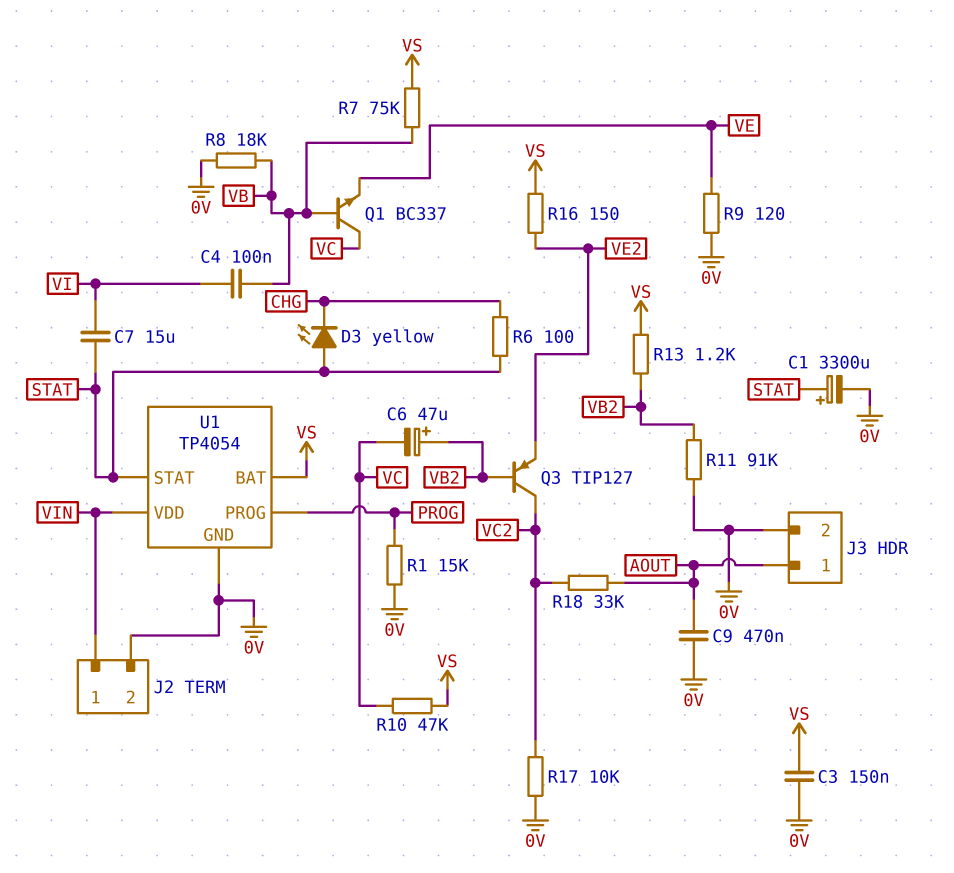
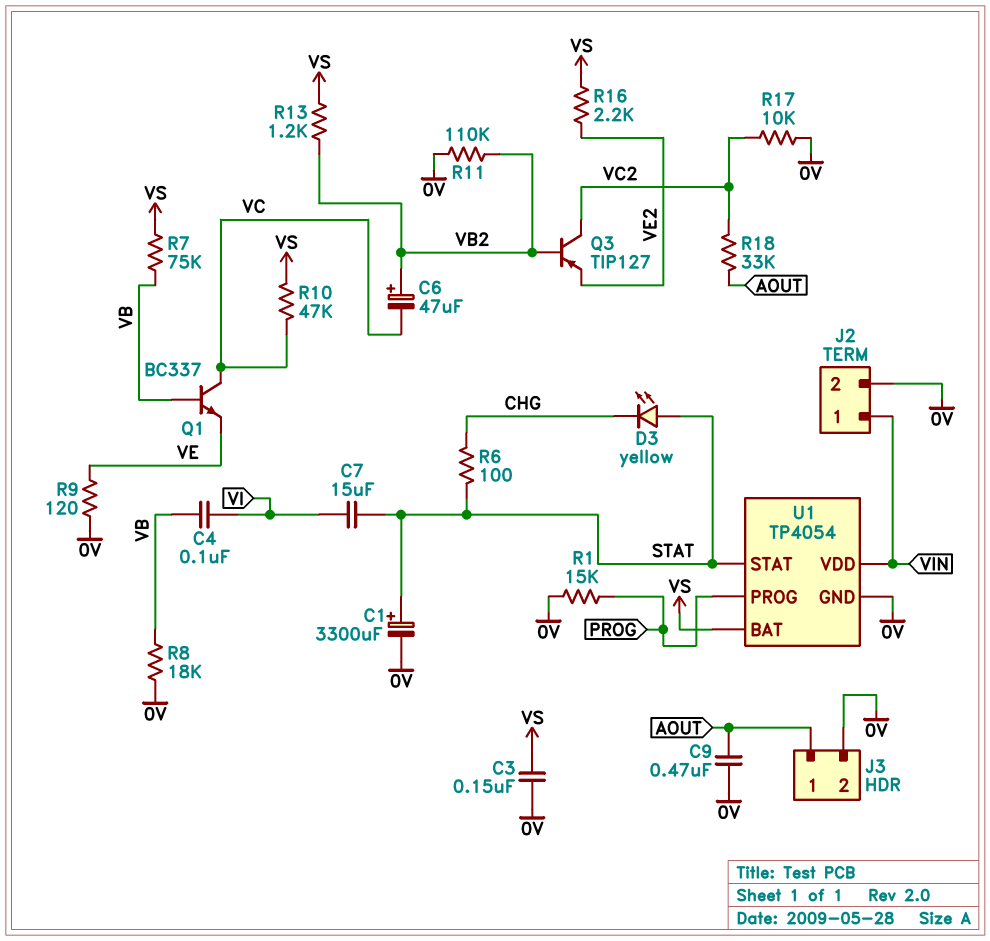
R11: 91k (0V, VB2) -> 110k (0V, VB2)
R16: 150 (VE2, VS) -> 2.2k (VE2, VS)

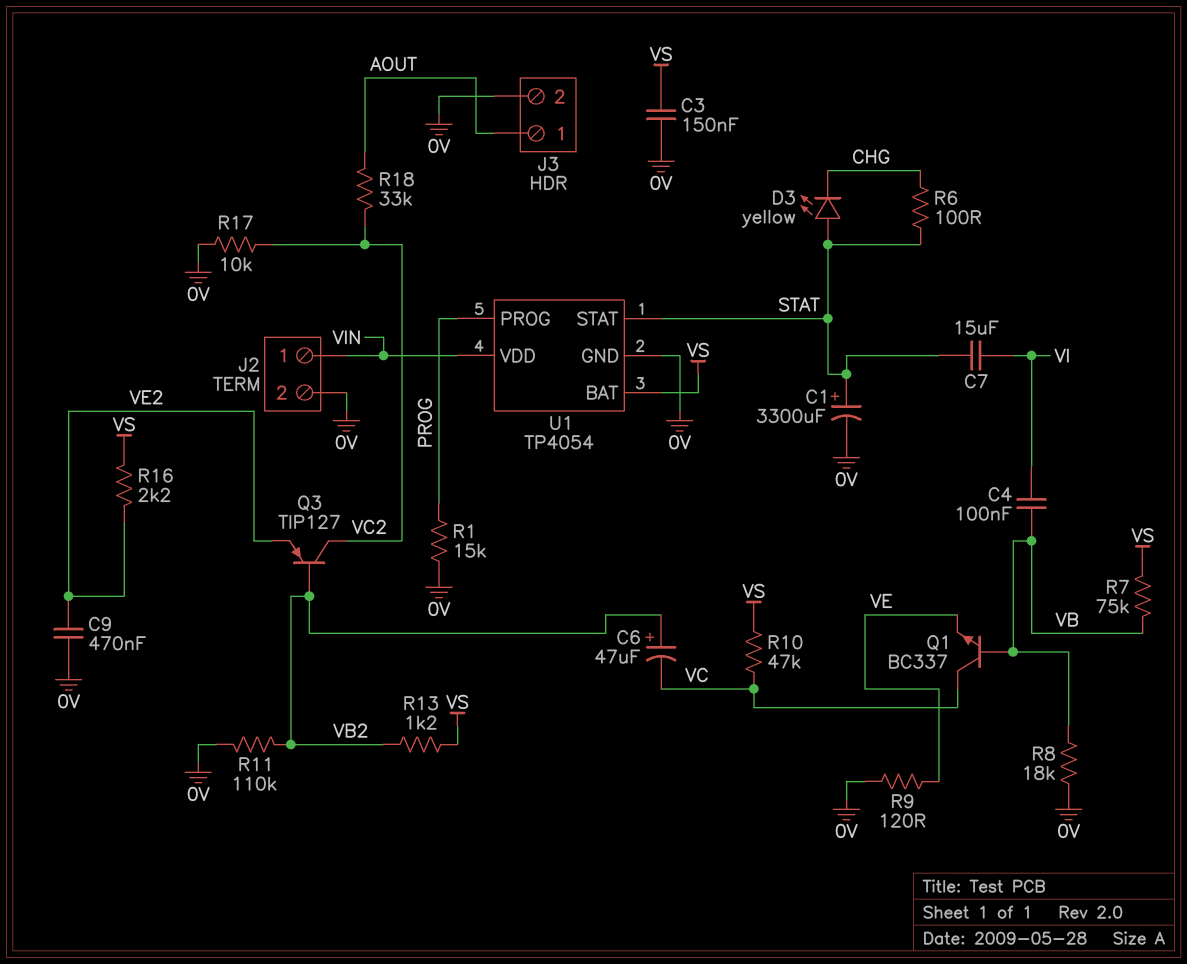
C9: 470nF (0V, AOUT) -> 470nF (0V, VE2)

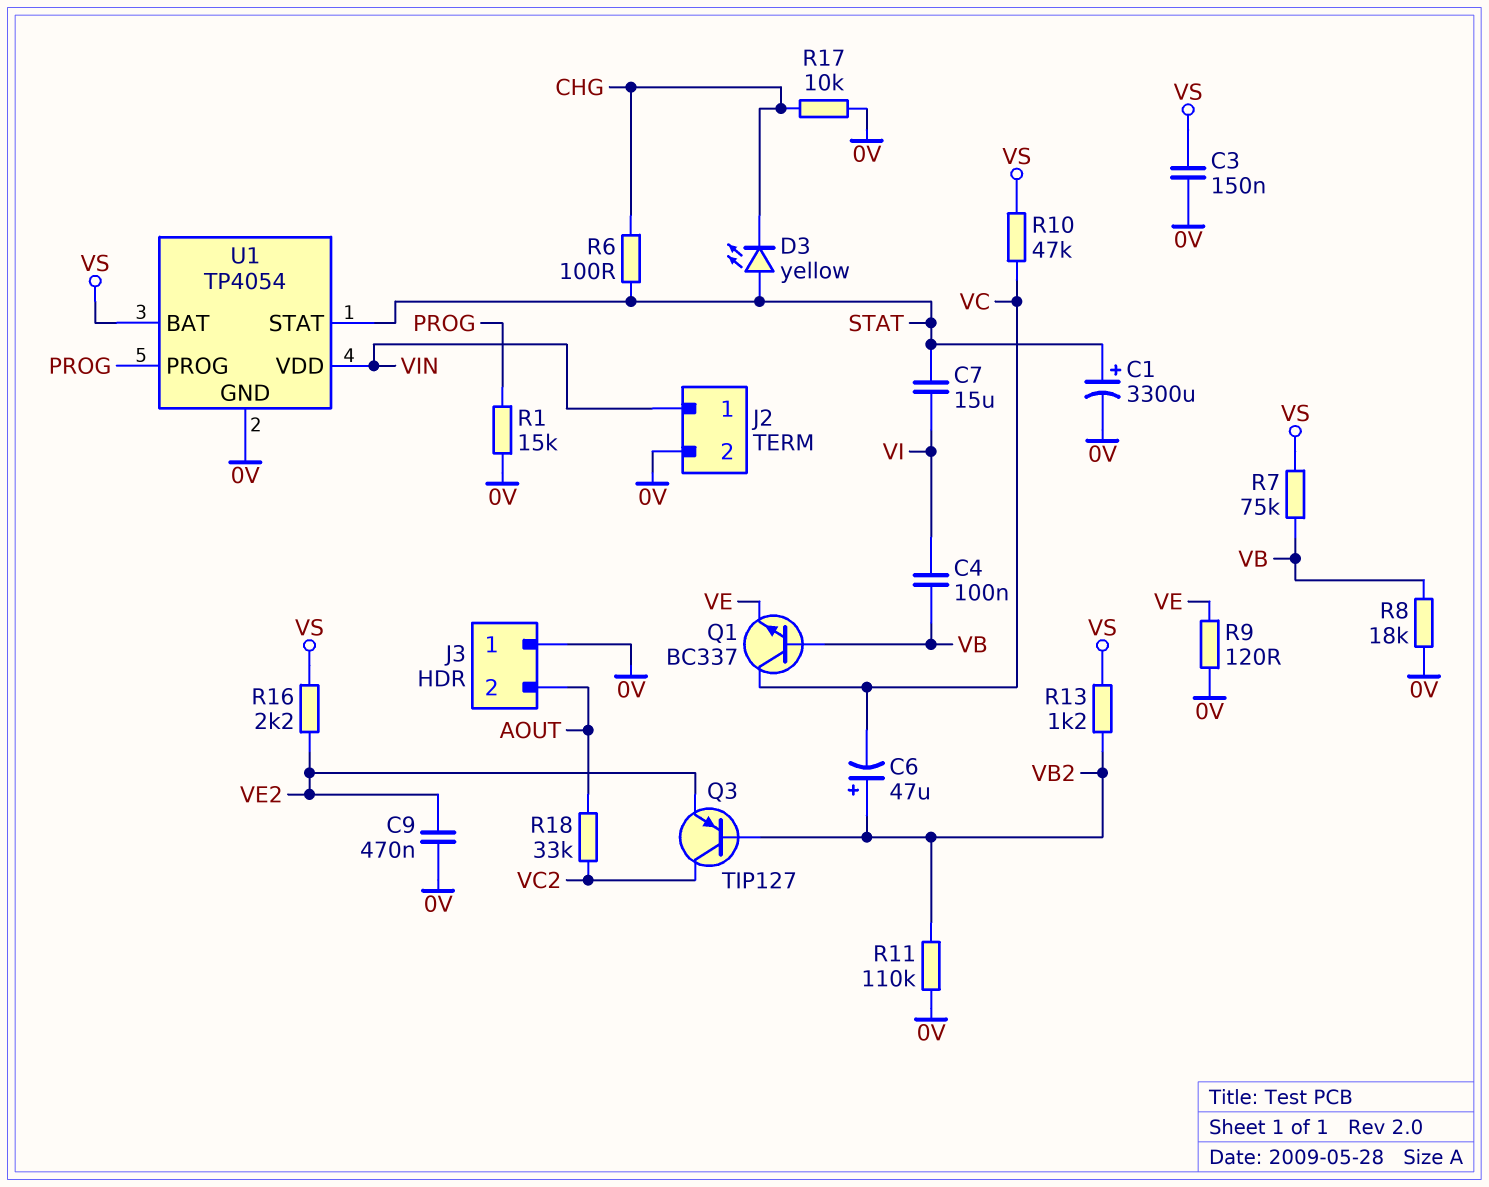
J3 pin 1: AOUT -> 0V
J3 pin 2: 0V -> AOUT
R17: 10k (0V, VC2) -> 10k (0V, CHG)

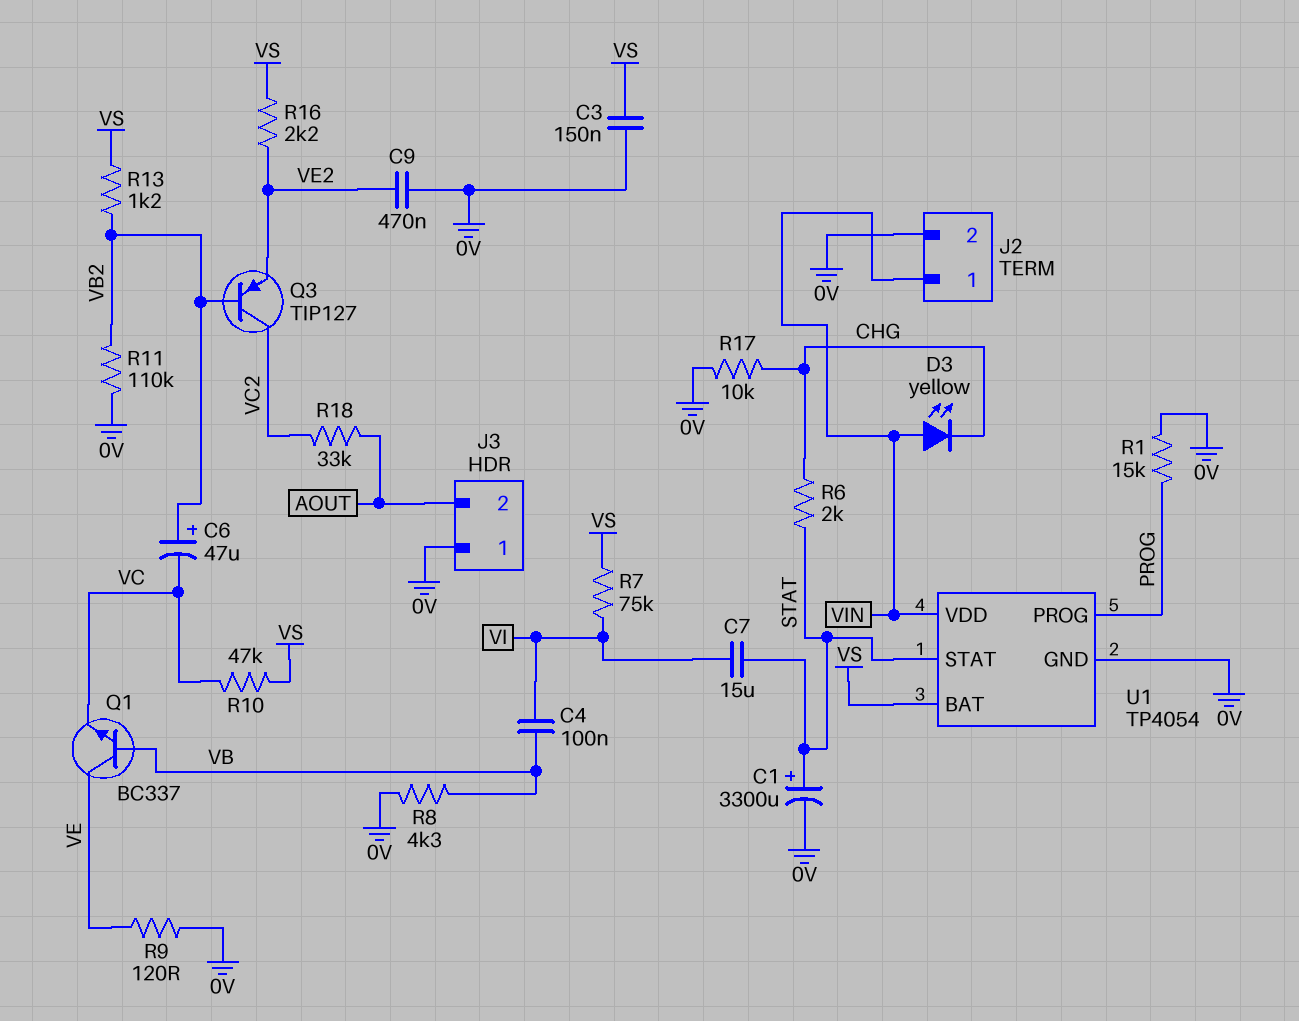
D3: LED yellow (A STAT, K CHG) -> LED yellow (A VIN, K CHG)
Q1: NPN BC337 (B VB, C VC, E VE) -> NPN BC337 (B VB, C VE, E VC)
R6: 100 (CHG, STAT) -> 2k (CHG, STAT)
R7: 75k (VB, VS) -> 75k (VI, VS)
R8: 18k (0V, VB) -> 4.3k (0V, VB)

